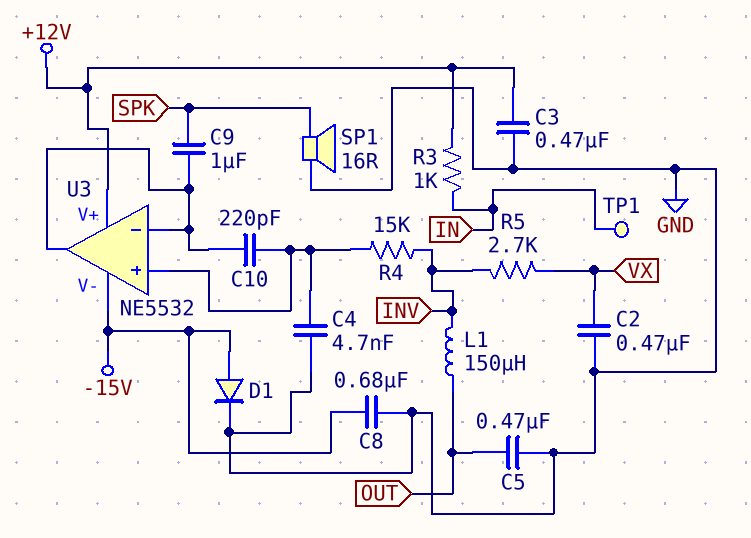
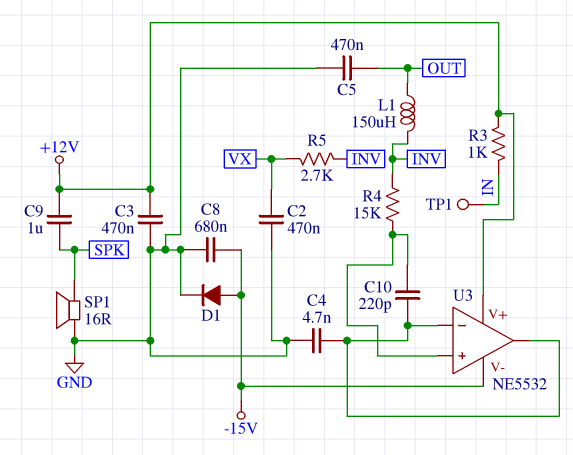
C4: 4.7nF (GND, U3/in+) -> 4.7nF (GND, U3/in-)
C9: 1uF (SPK, U3/in-) -> 1uF (+12V, SPK)

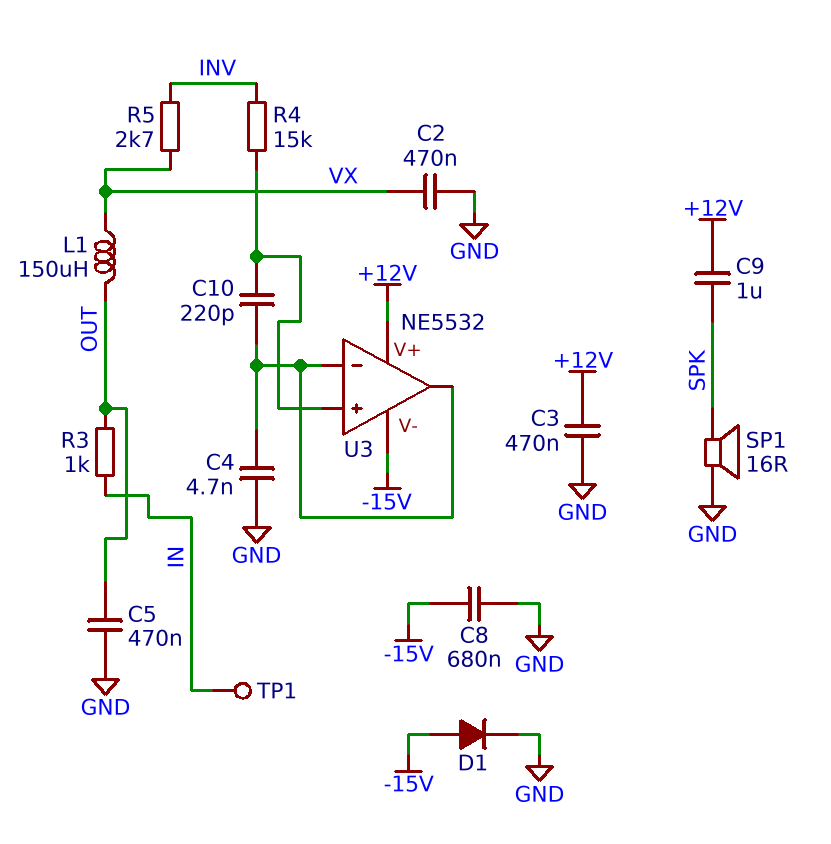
L1: 150uH (INV, OUT) -> 150uH (OUT, VX)
R3: 1k (+12V, IN) -> 1k (IN, OUT)

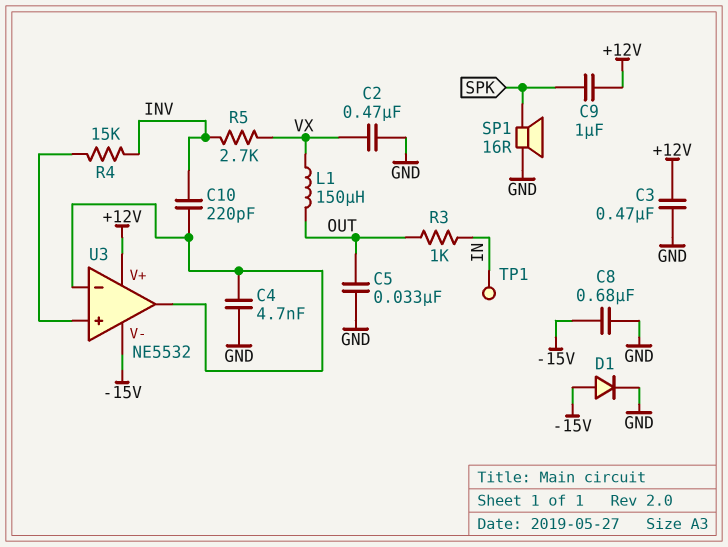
C5: 470nF (GND, OUT) -> 33nF (GND, OUT)
C10: 220pF (U3/in+, U3/in-) -> 220pF (INV, U3/in-)

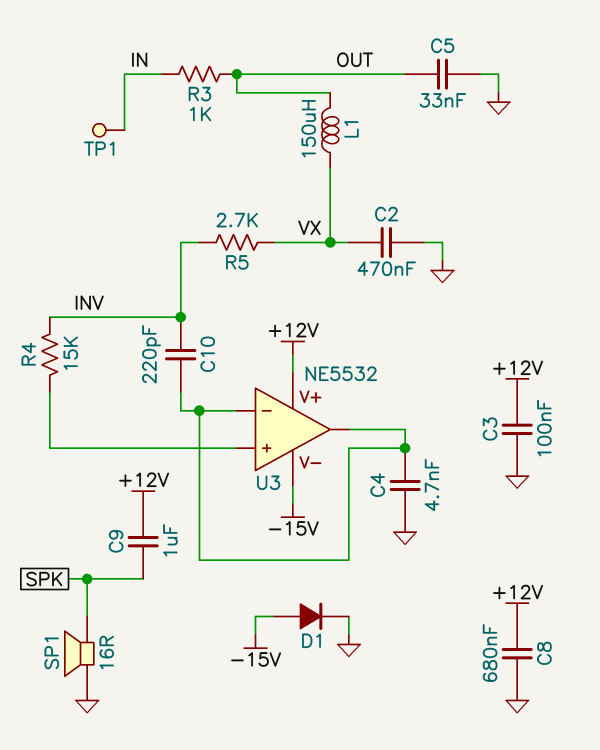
C3: 470nF (+12V, GND) -> 100nF (+12V, GND)
C8: 680nF (-15V, GND) -> 680nF (+12V, GND)

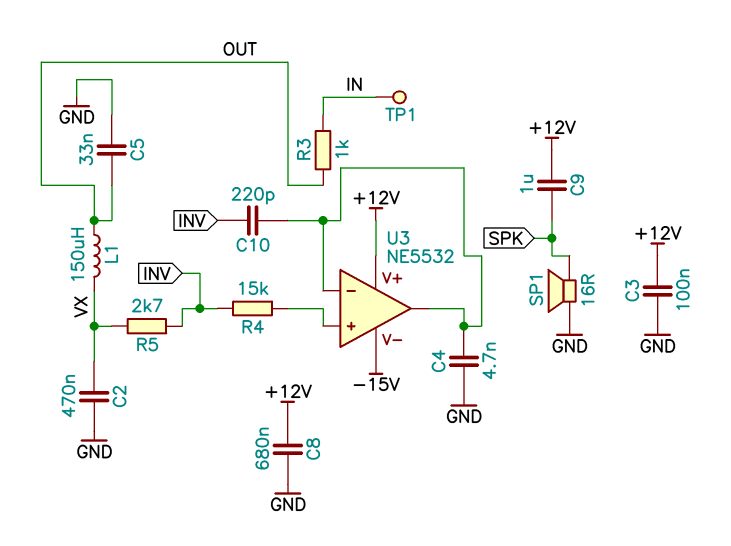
D1: diode (A -15V, K GND) -> none

